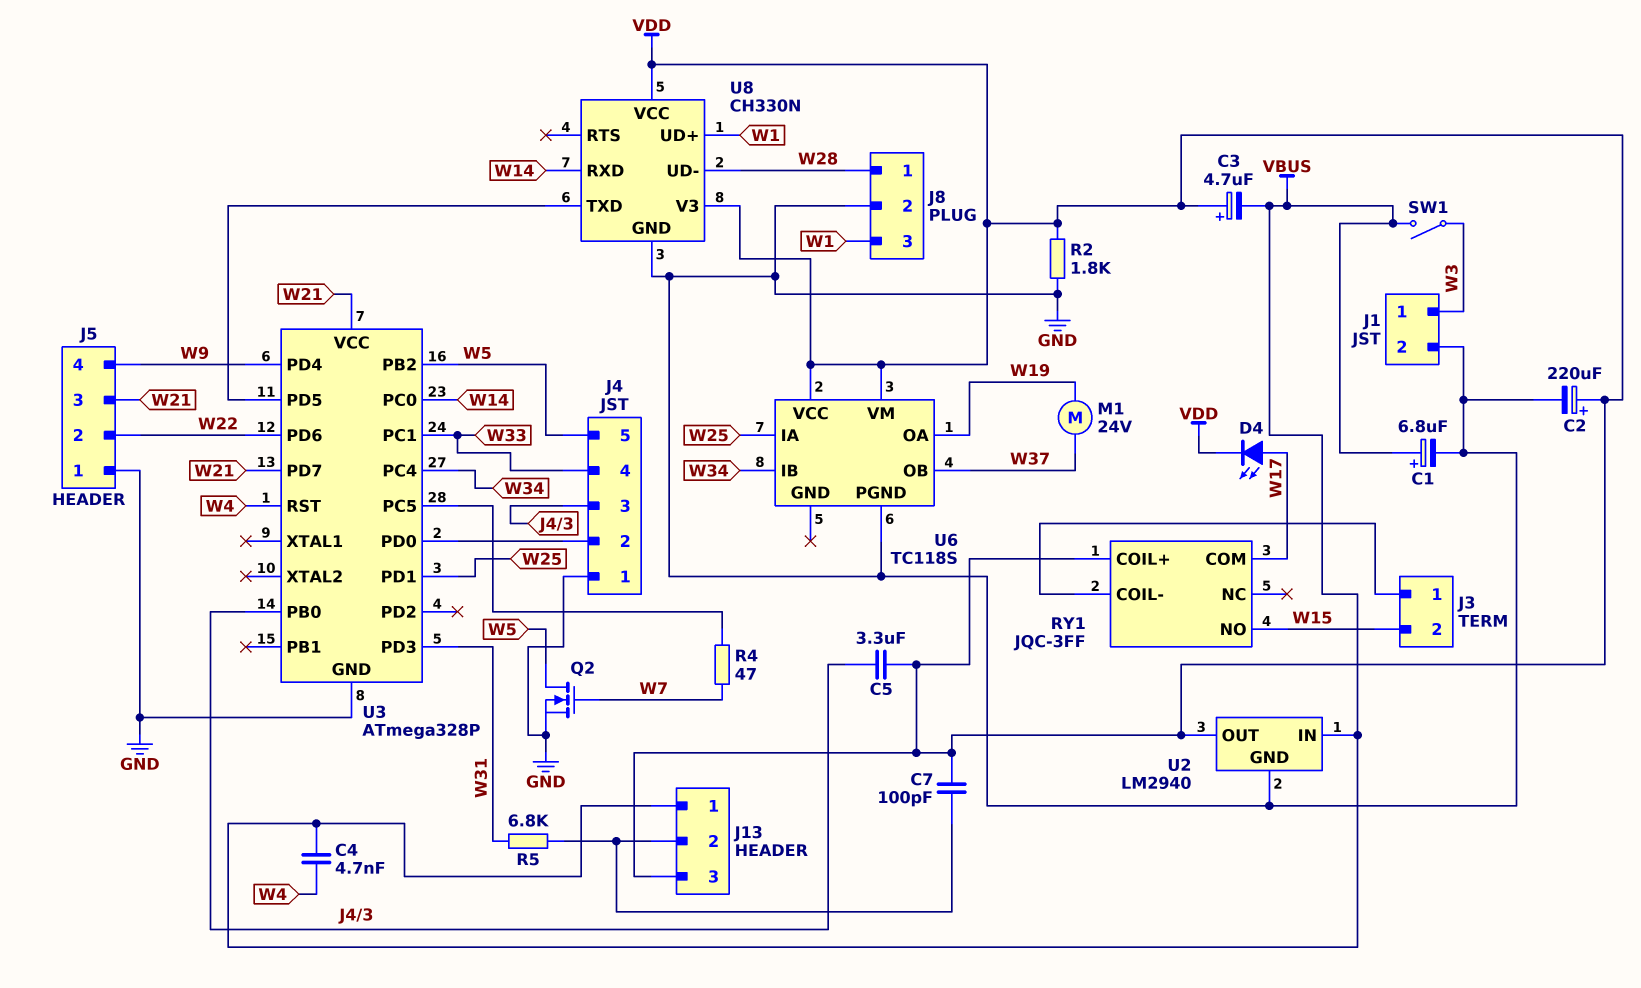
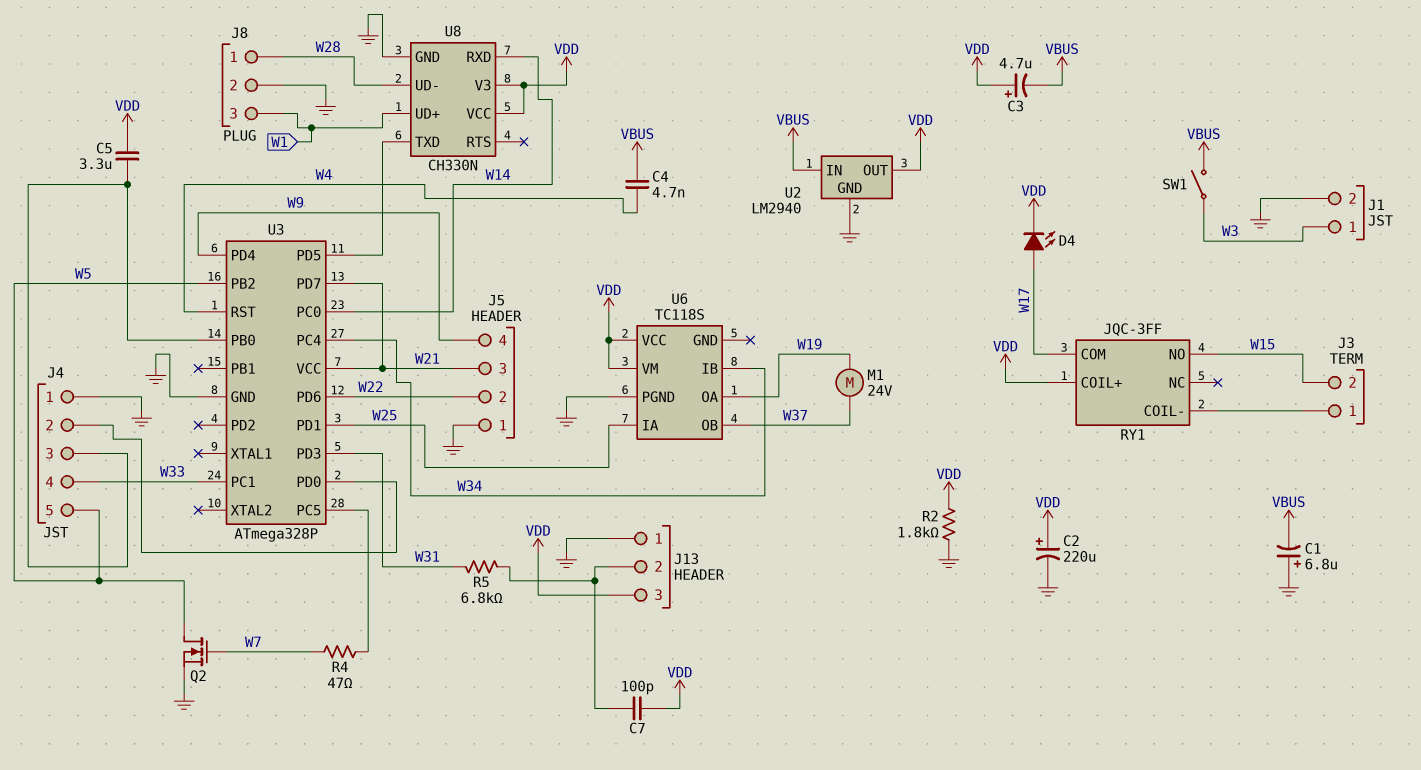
C1: 6.8uF (plus VBUS, minus GND) -> 6.8uF (plus GND, minus VBUS)
J13 pin 1: VBUS -> GND

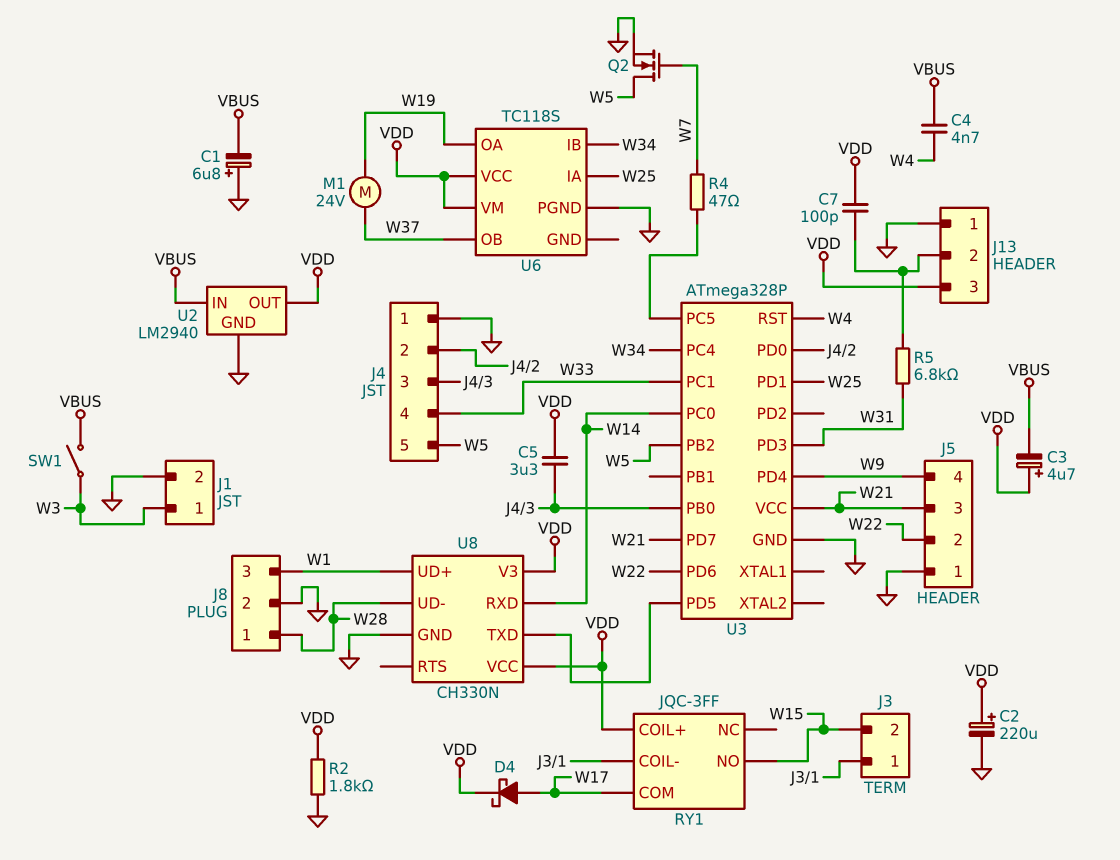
D4: LED (A W17, K VDD) -> schottky (A W17, K VDD)

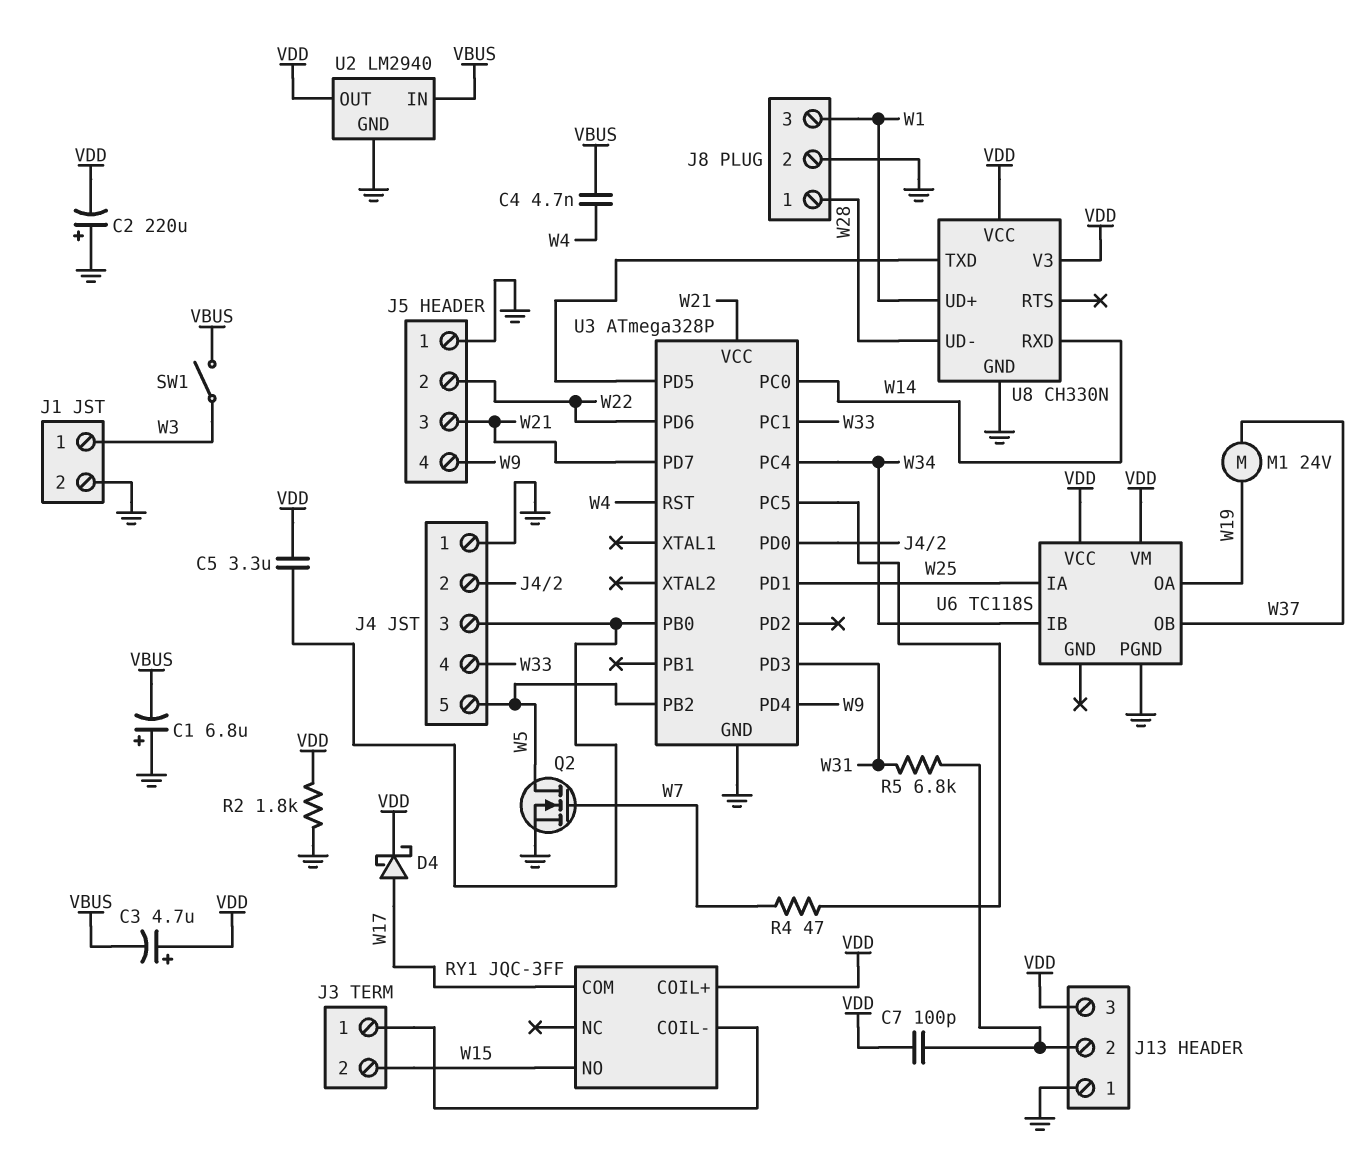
C2: 220uF (plus VDD, minus GND) -> 220uF (plus GND, minus VDD)

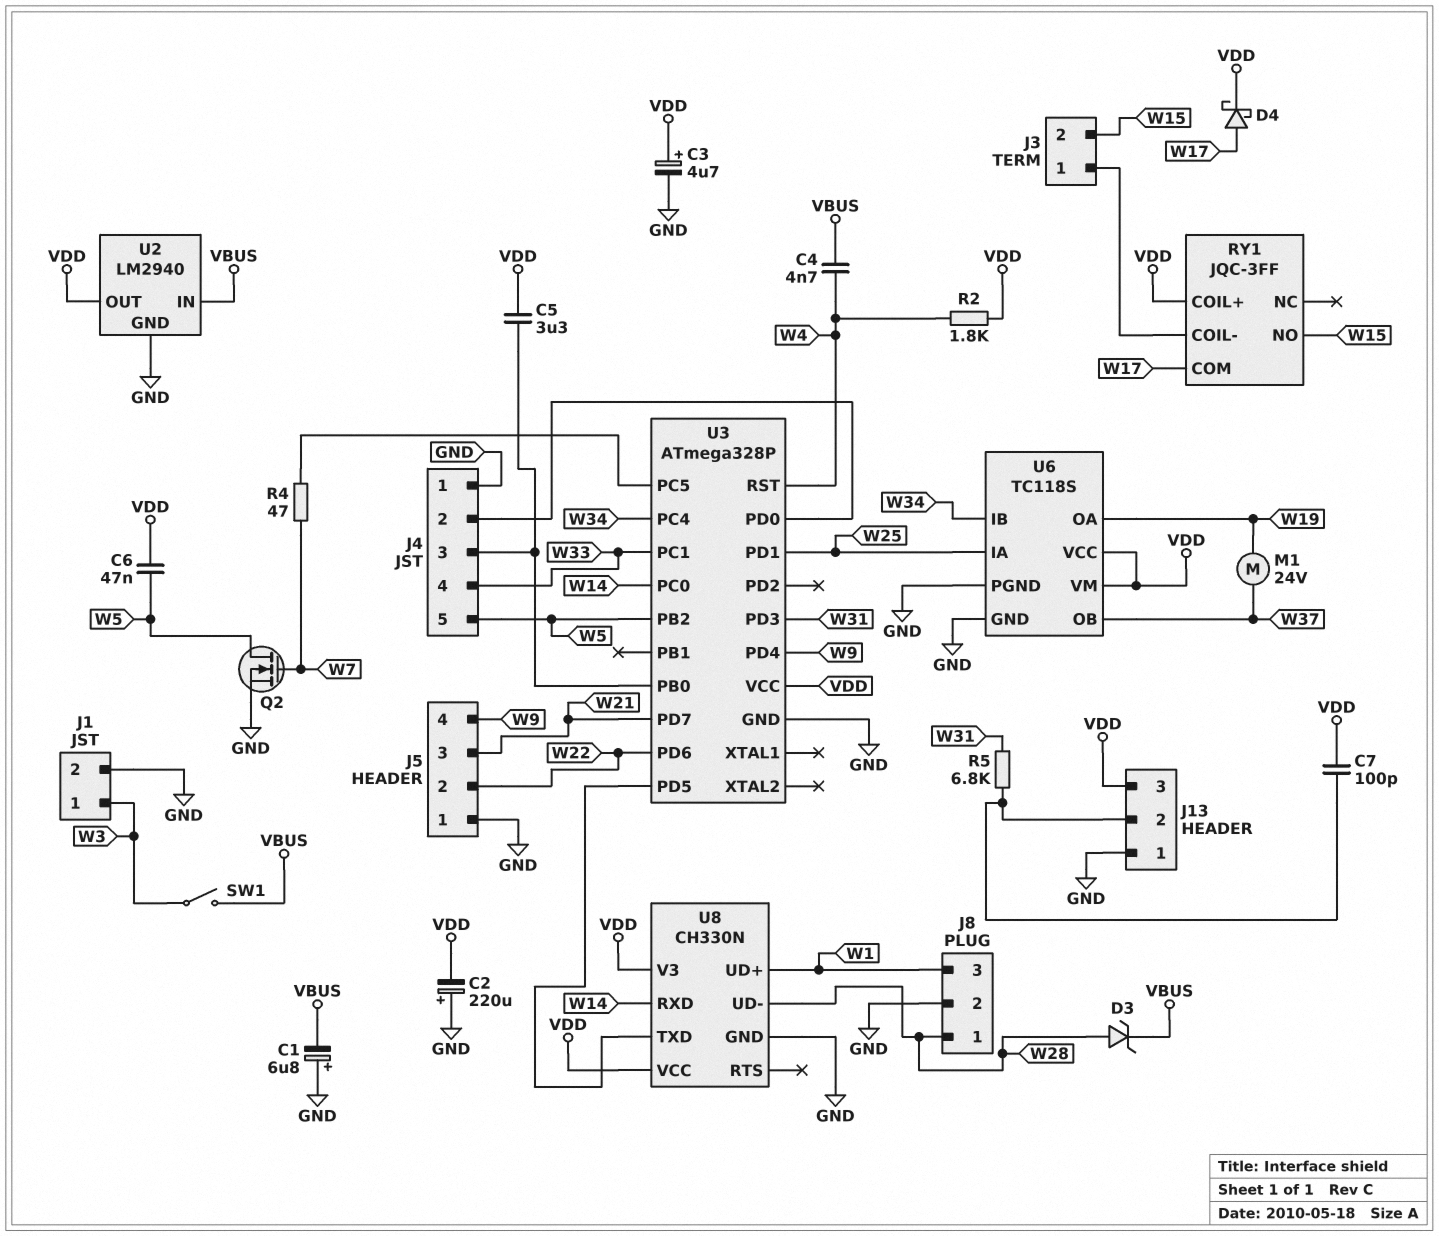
C3: 4.7uF (plus VDD, minus VBUS) -> 4.7uF (plus VDD, minus GND)
C6: none -> 47nF (VDD, W5)
D3: none -> zener (A W28, K VBUS)
R2: 1.8k (GND, VDD) -> 1.8k (VDD, W4)
U3 pin VCC: W21 -> VDD
U6 pin GND: none -> GND

